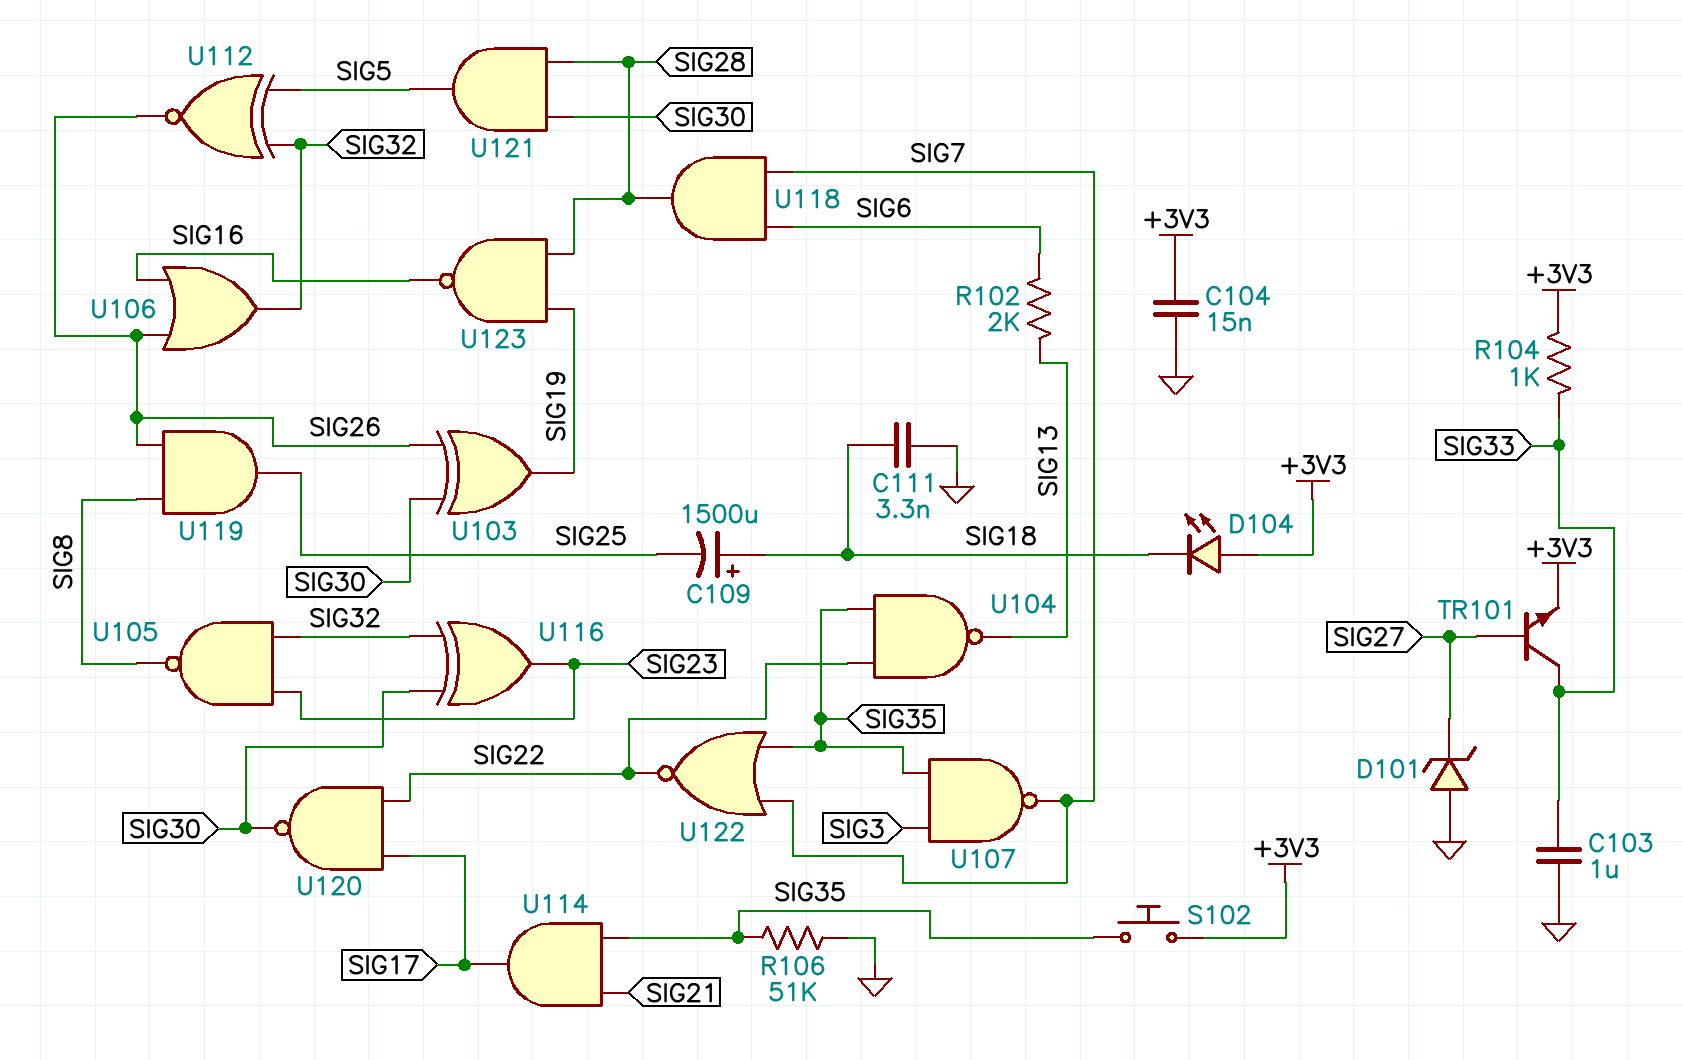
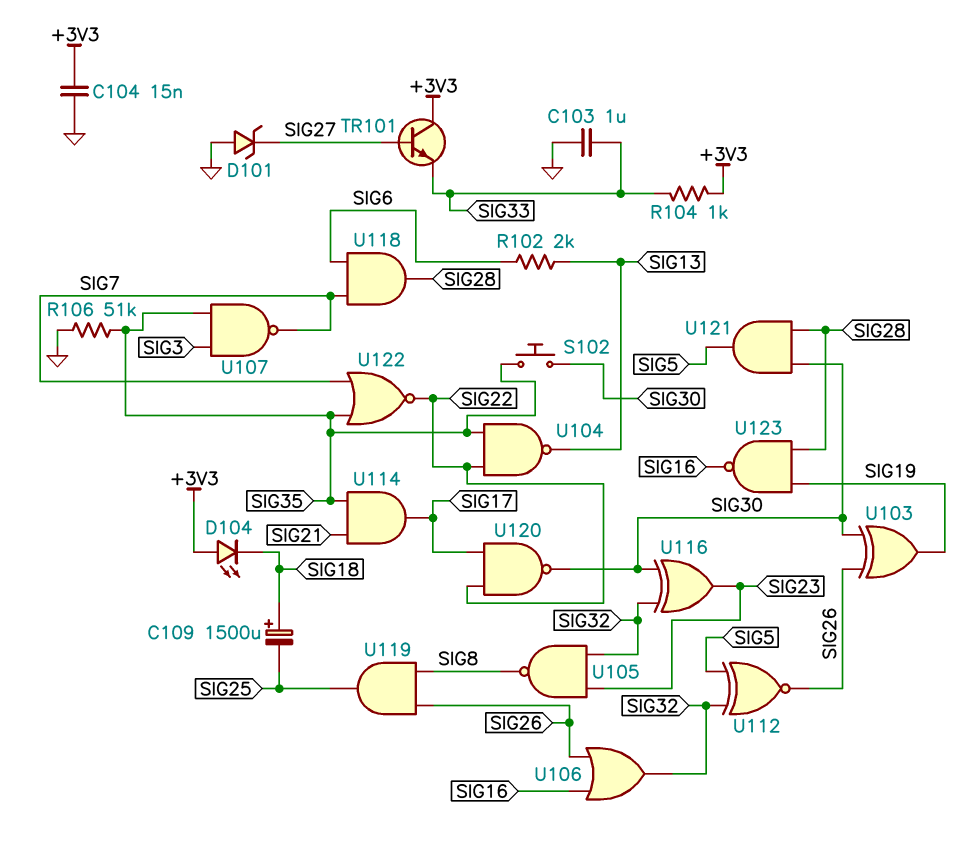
C111: 3.3nF (GND, SIG18) -> none
S102: button (+3V3, SIG35) -> button (SIG30, SIG35)
TR101: NPN (B SIG27, C SIG33, E +3V3) -> NPN (B SIG27, C +3V3, E SIG33)

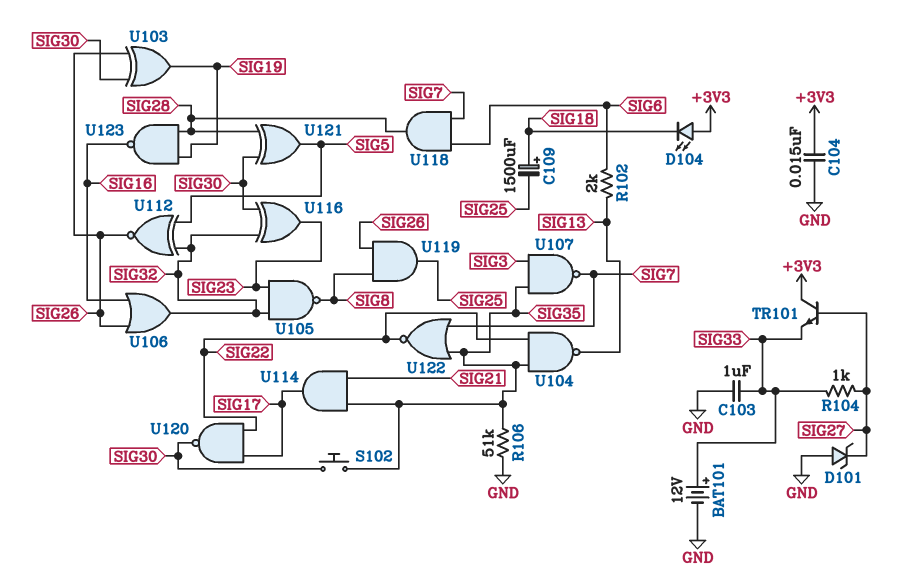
BAT101: none -> 12V (plus SIG33, minus GND)
R104: 1k (+3V3, SIG33) -> 1k (SIG27, SIG33)
U121: AND (in SIG28, in SIG30, out SIG5) -> XOR (in SIG28, in SIG30, out SIG5)

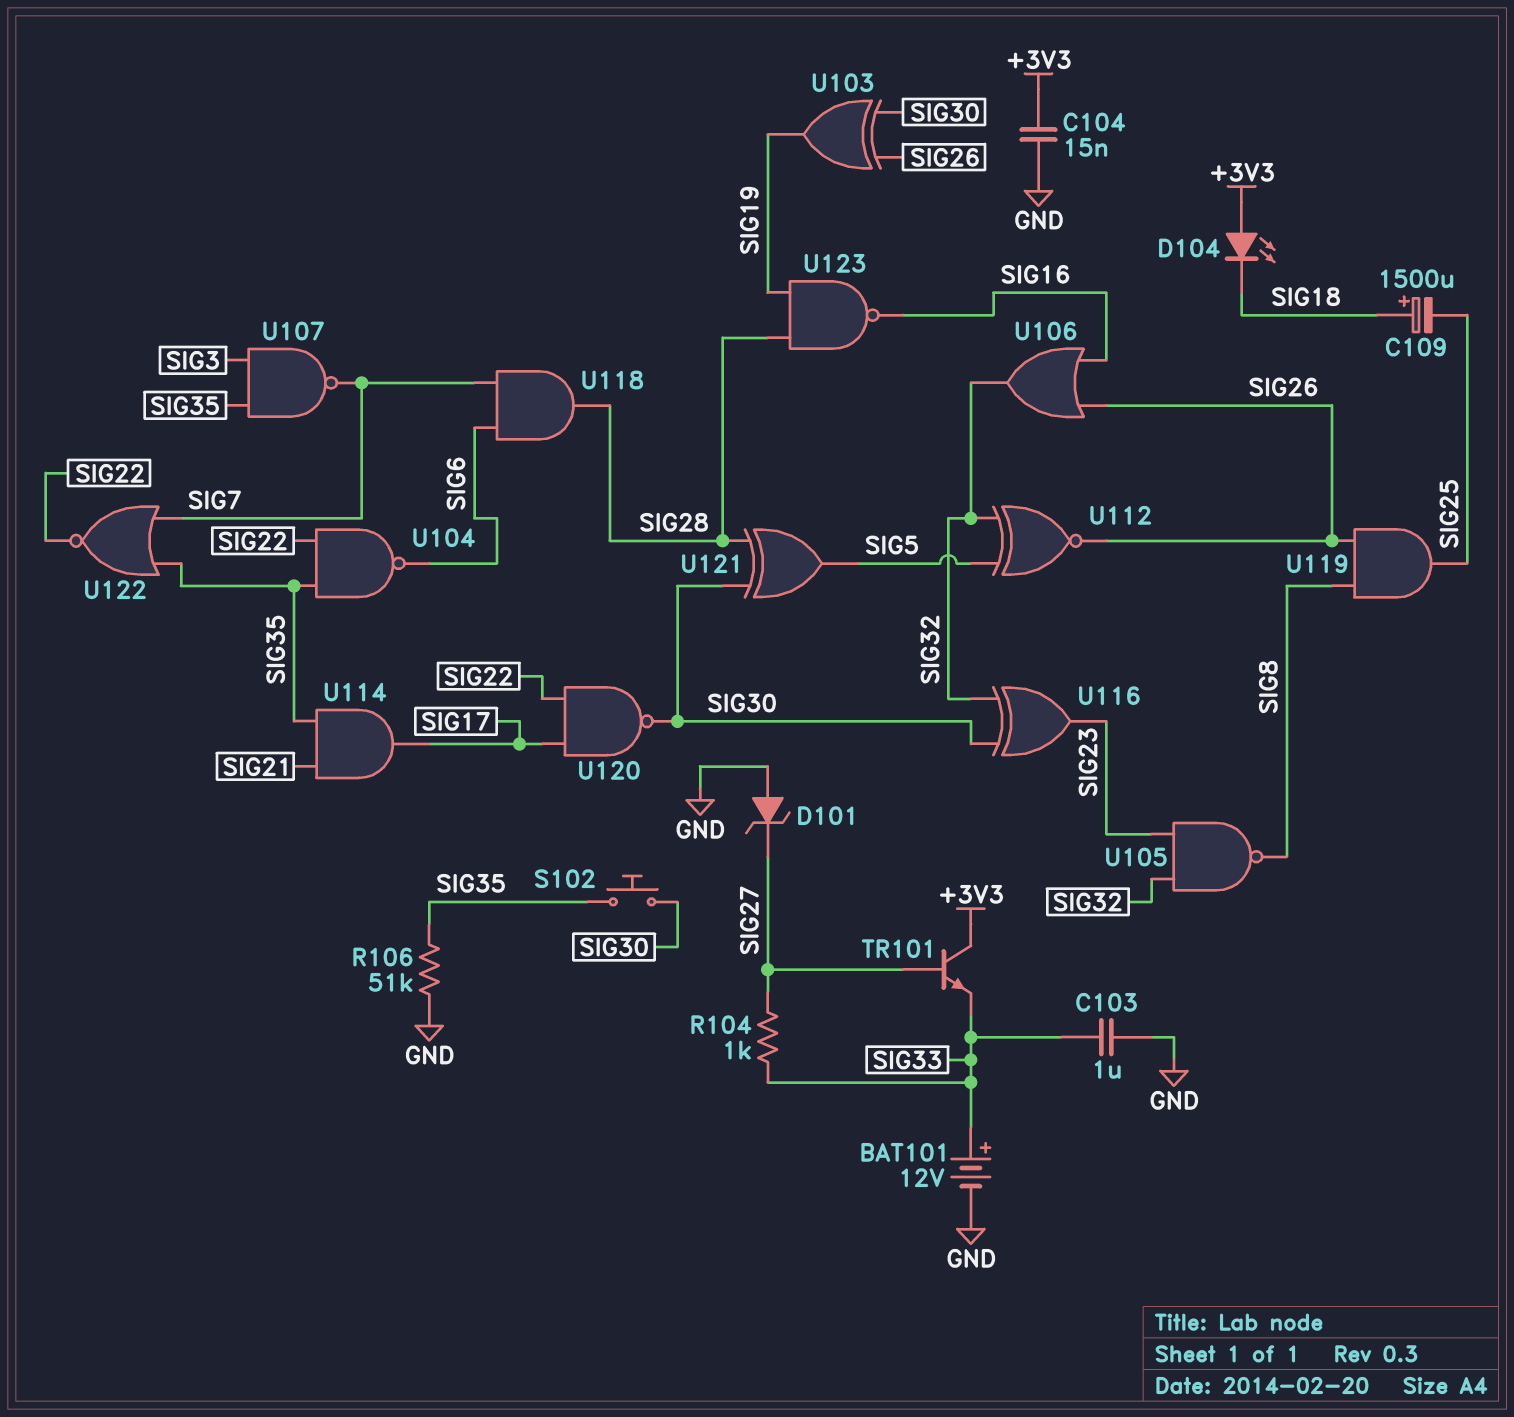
R102: 2k (SIG6, SIG13) -> none
U104: NAND (in SIG22, in SIG35, out SIG13) -> NAND (in SIG22, in SIG35, out SIG6)

